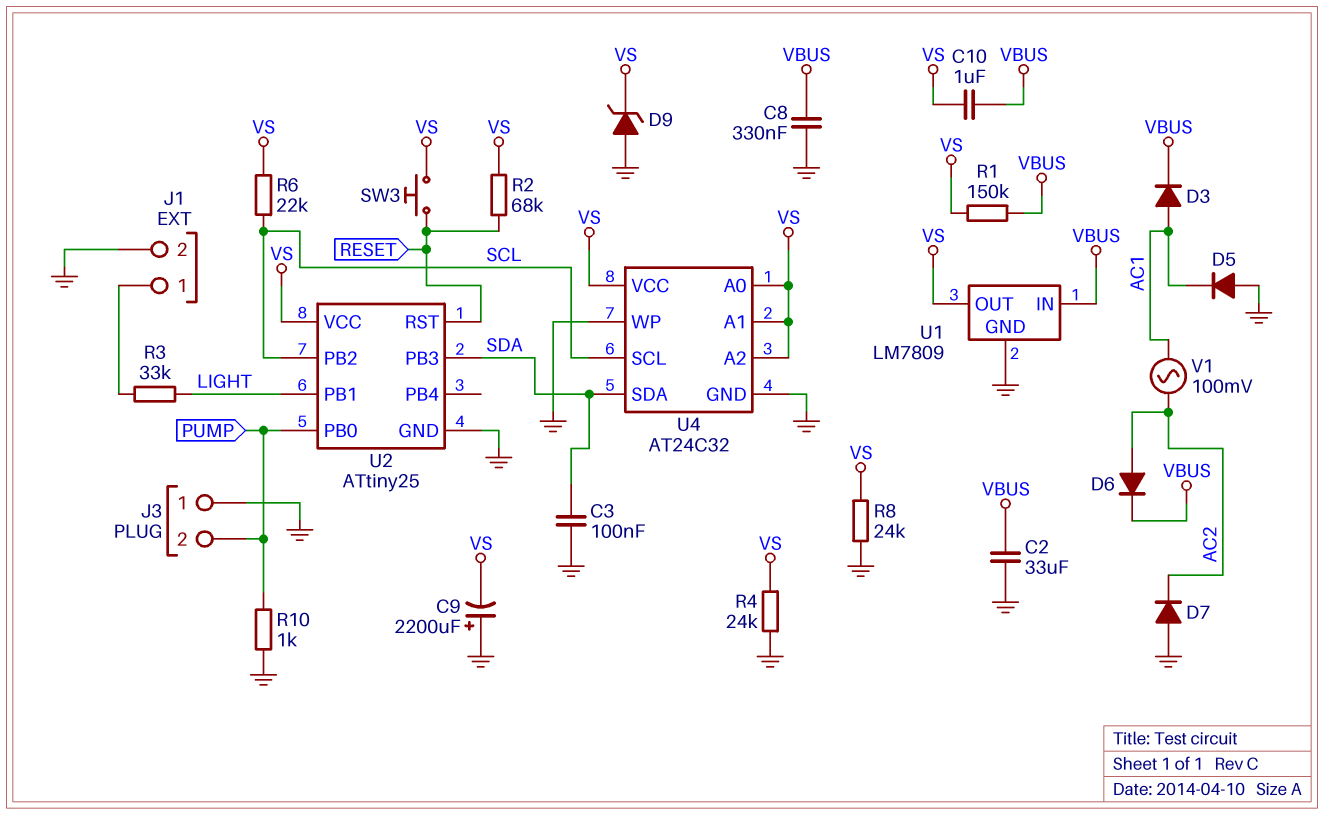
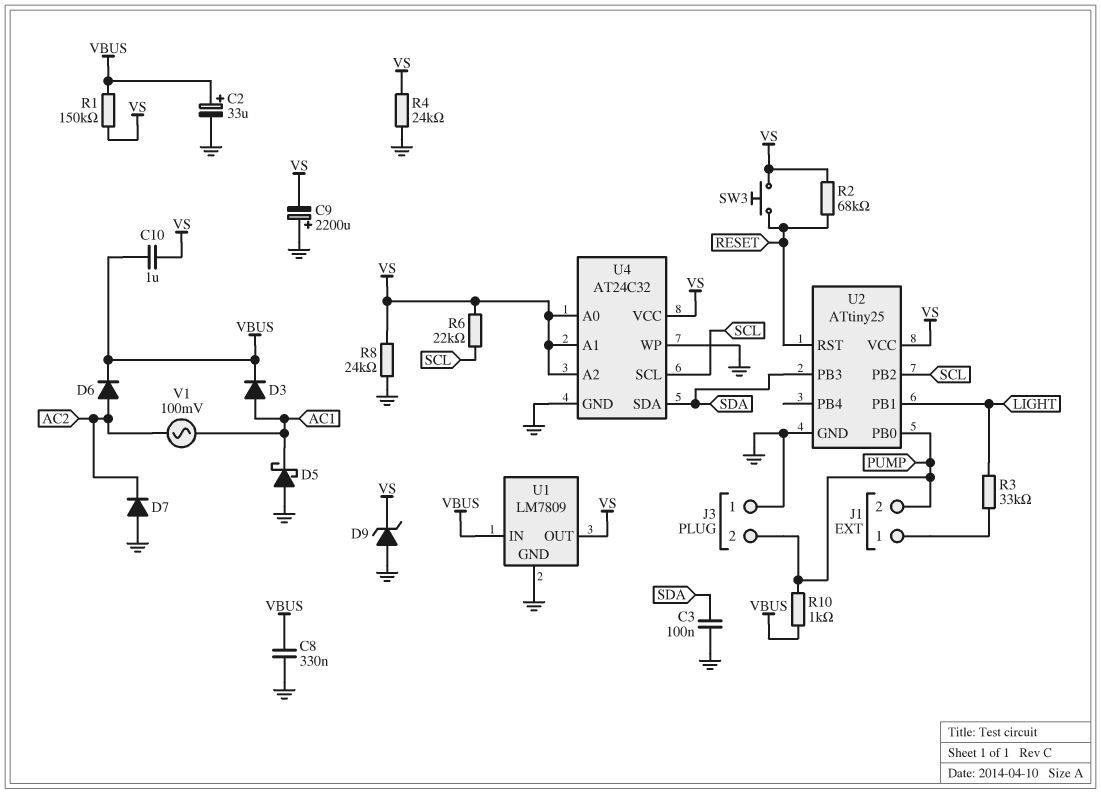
C2: 33uF (GND, VBUS) -> 33uF (plus VBUS, minus GND)
D5: diode (A GND, K AC1) -> schottky (A GND, K AC1)
J1 pin 2: GND -> PUMP
R10: 1k (GND, PUMP) -> 1k (PUMP, VBUS)

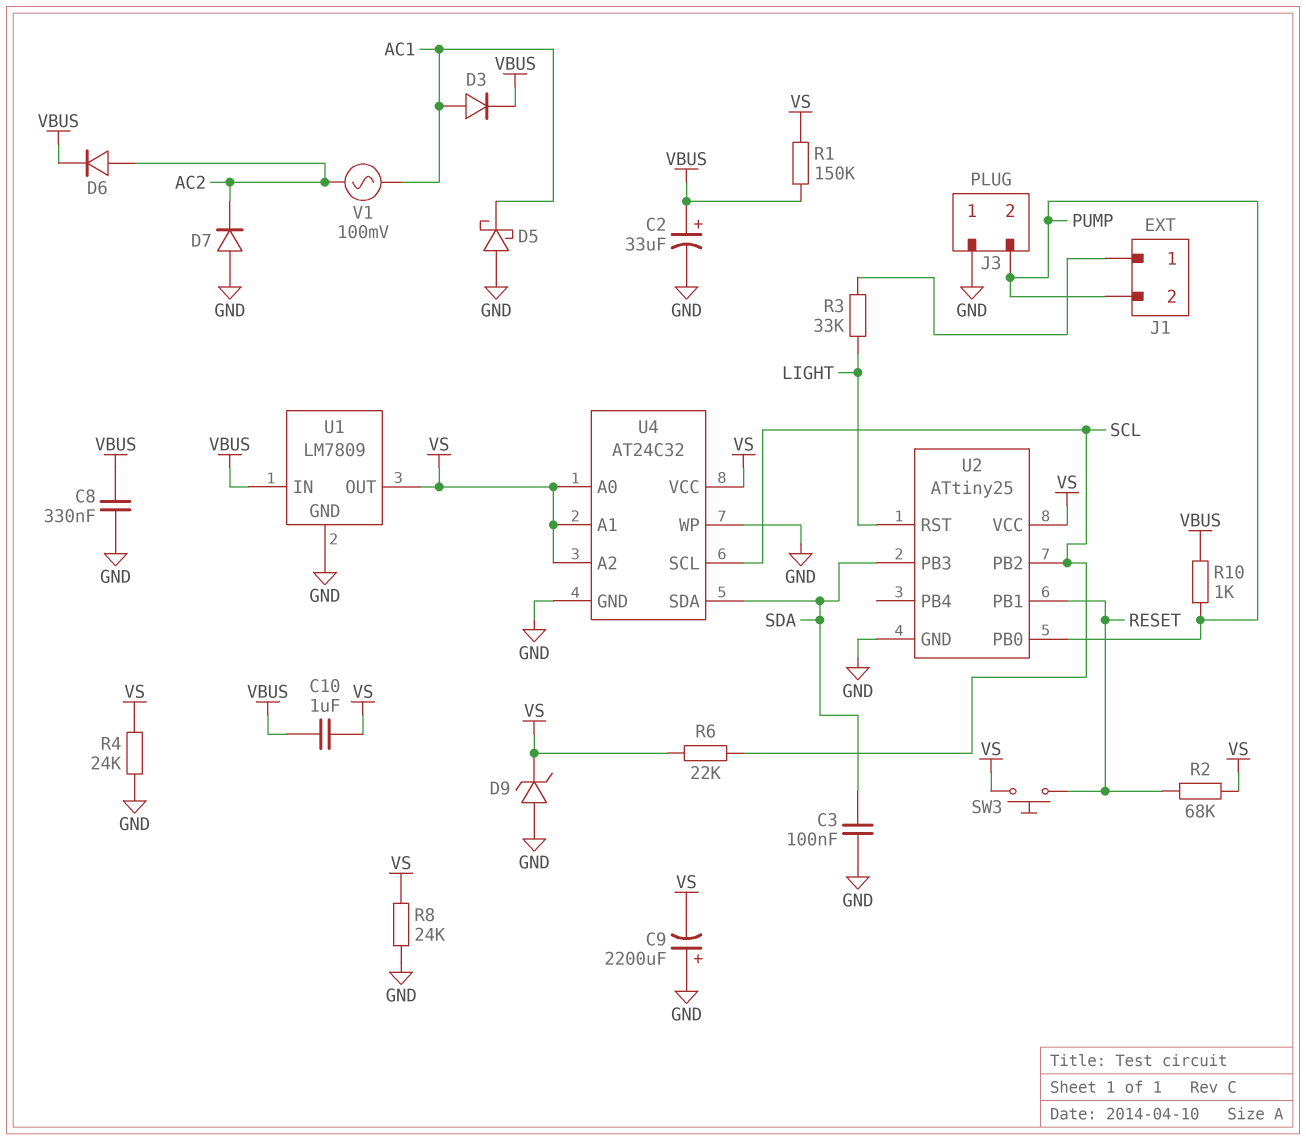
U2 pin PB1: LIGHT -> RESET
U2 pin RST: RESET -> LIGHT

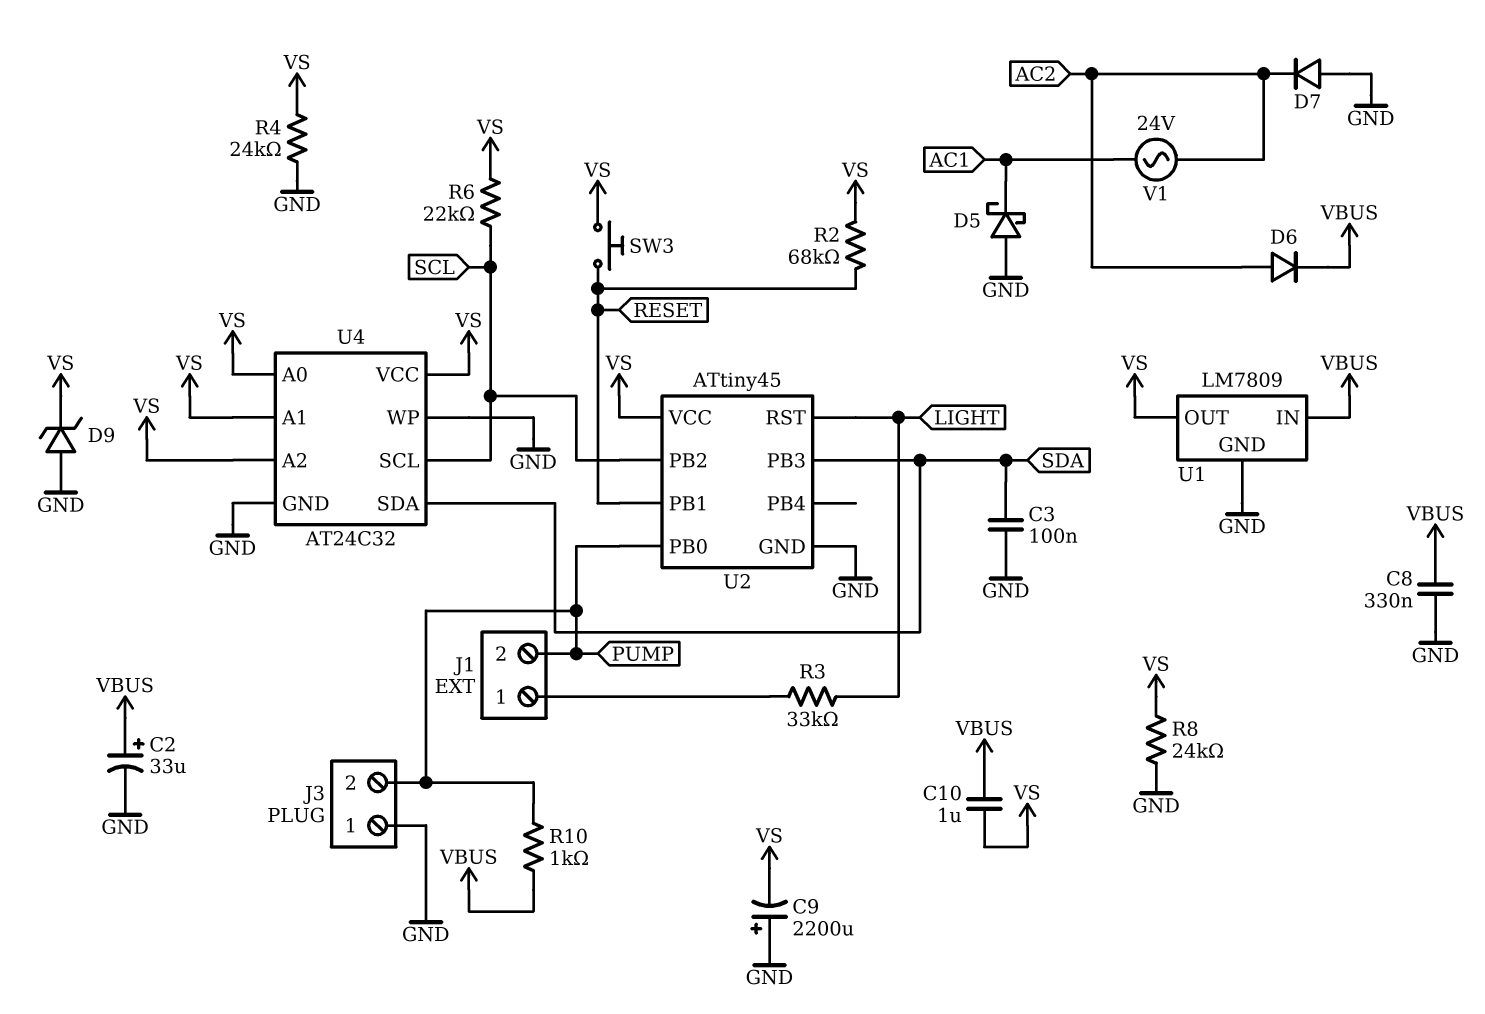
D3: diode (A AC1, K VBUS) -> none
R1: 150k (VBUS, VS) -> none
U2: ATtiny25 -> ATtiny45
V1: AC 100mV (AC1, AC2) -> AC 24V (AC1, AC2)

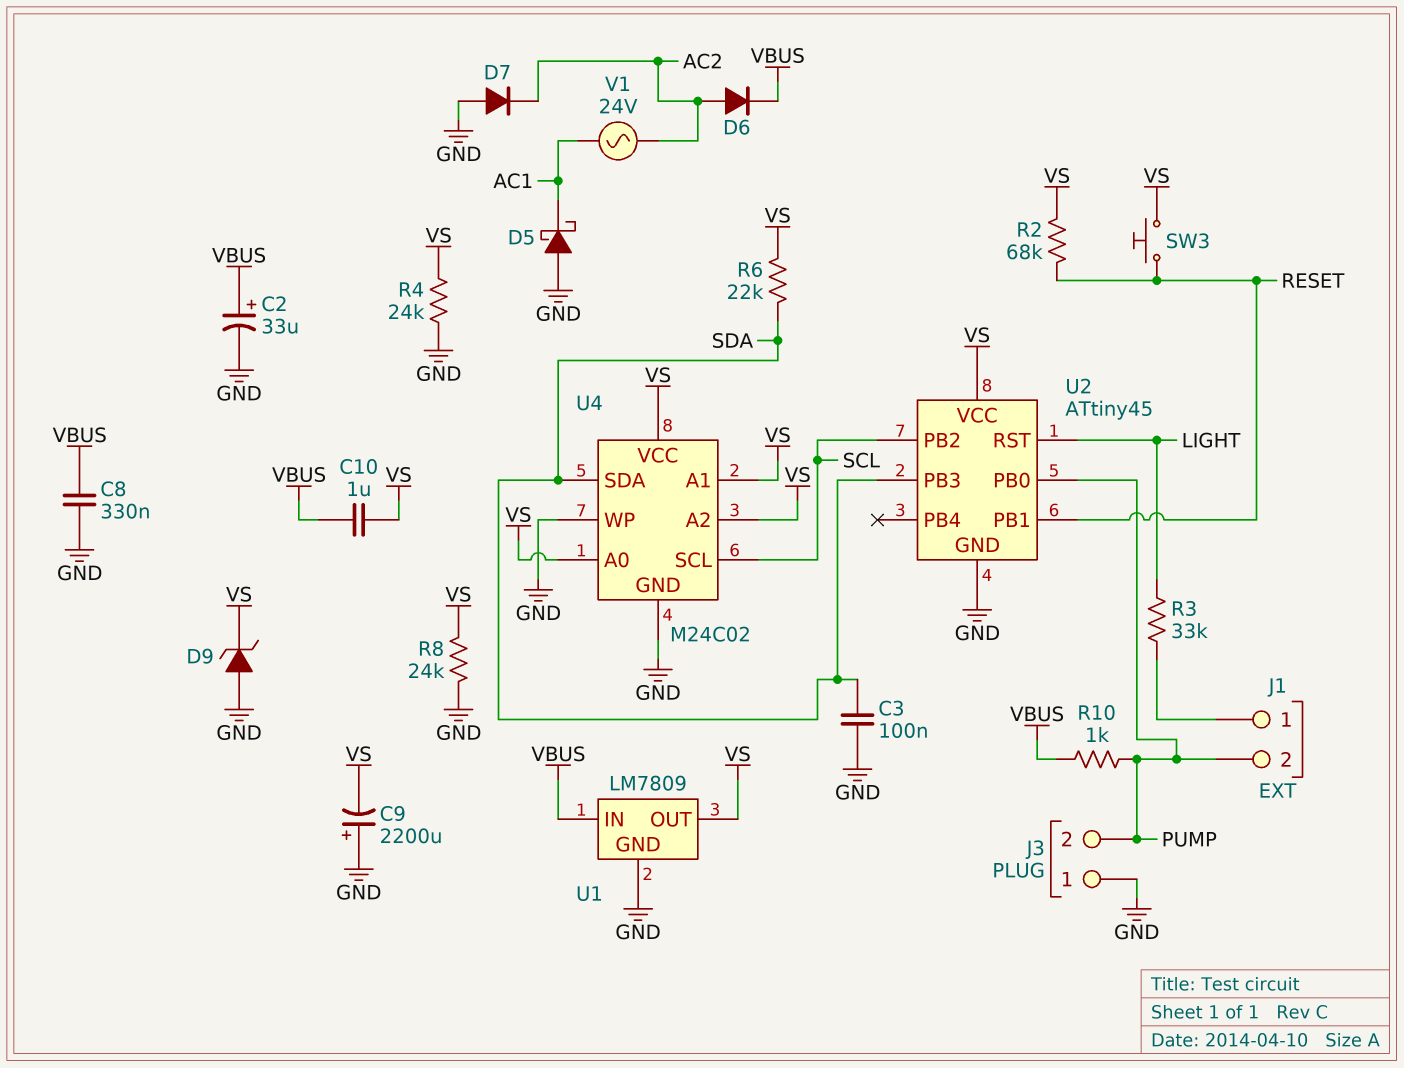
R6: 22k (SCL, VS) -> 22k (SDA, VS)
U4: AT24C32 -> M24C02

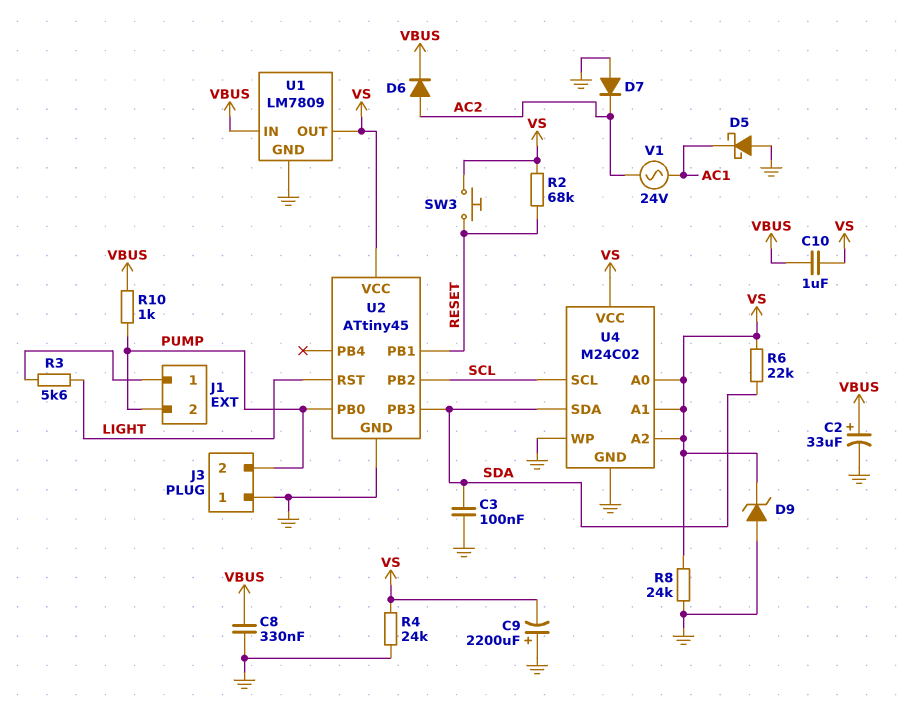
R3: 33k (J1/1, LIGHT) -> 5.6k (J1/1, LIGHT)

